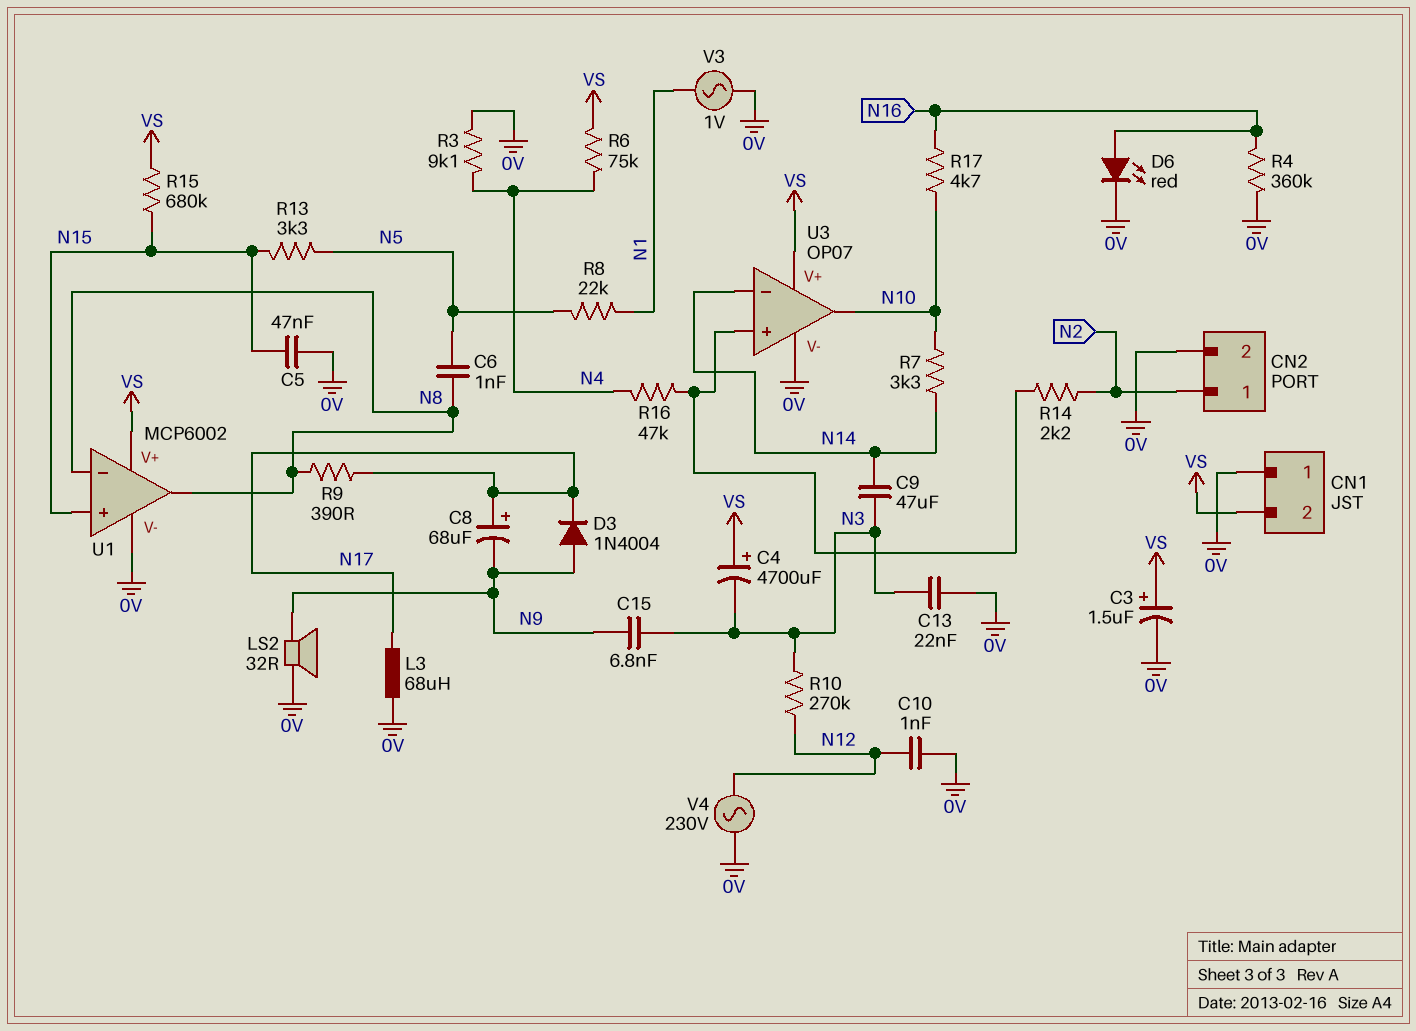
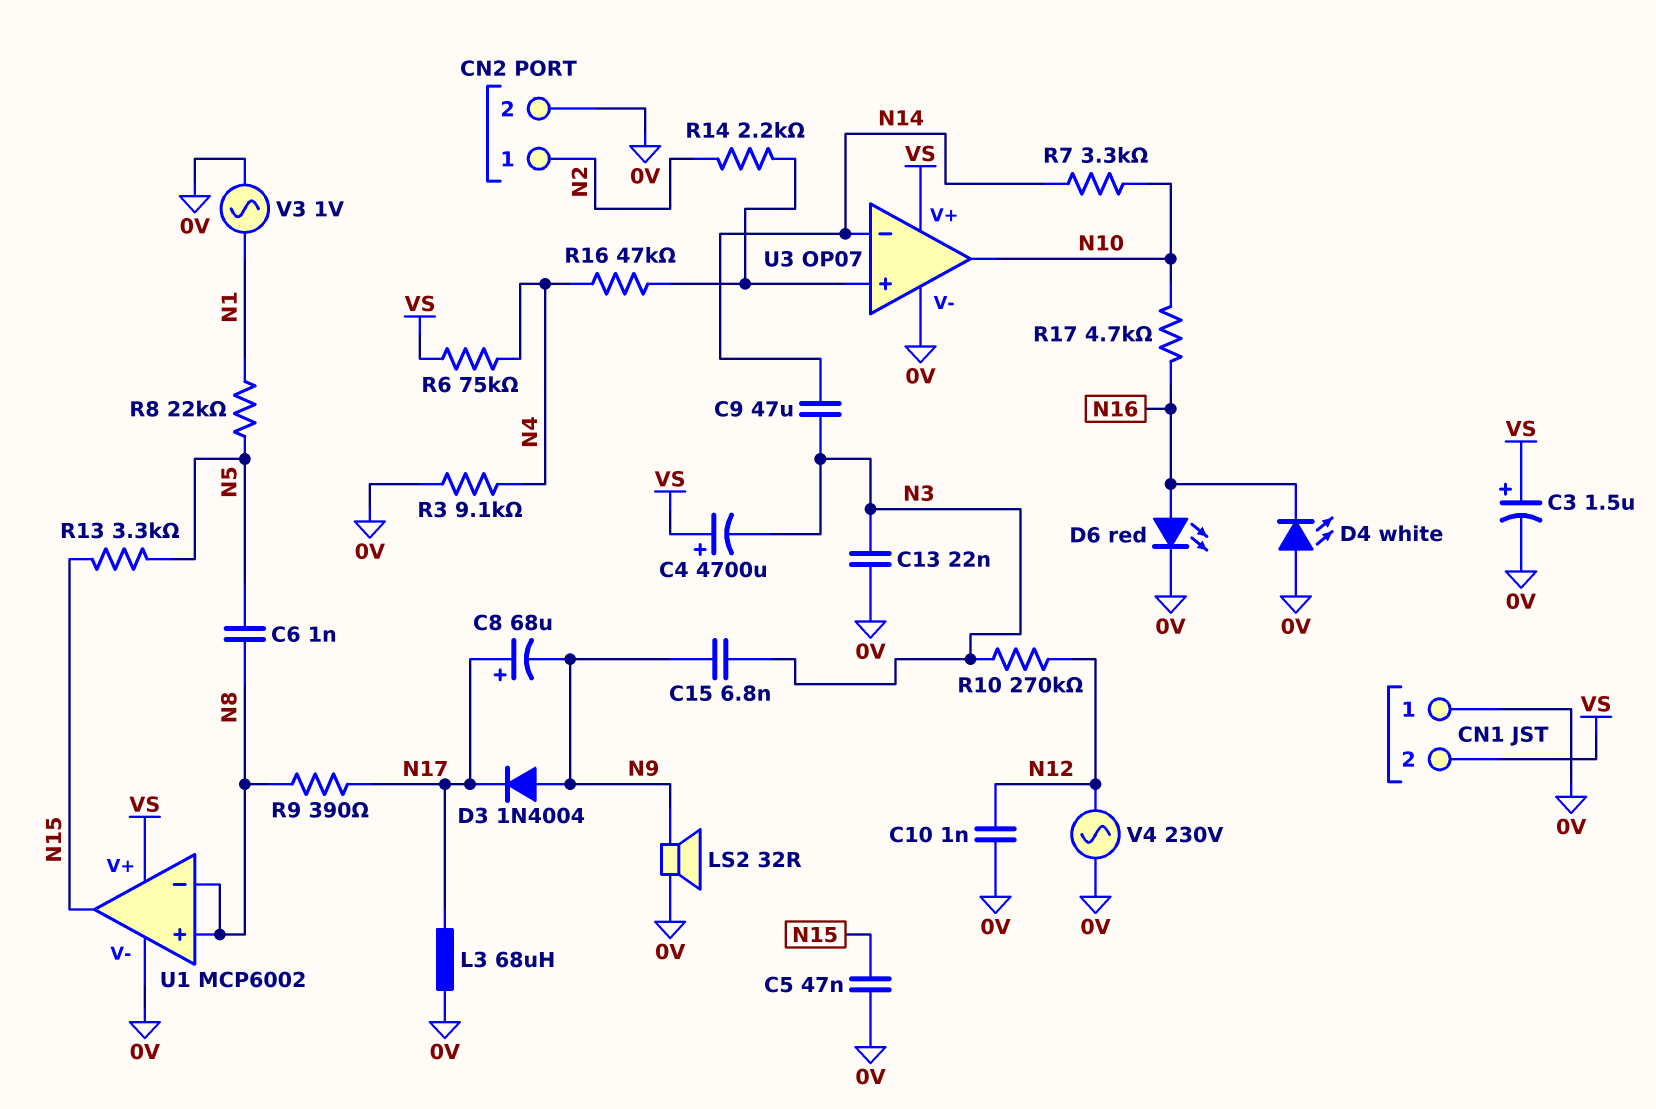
D4: none -> LED white (A 0V, K N16)
R4: 360k (0V, N16) -> none
R15: 680k (N15, VS) -> none
U1 pin in+: N15 -> N8
U1 pin out: N8 -> N15

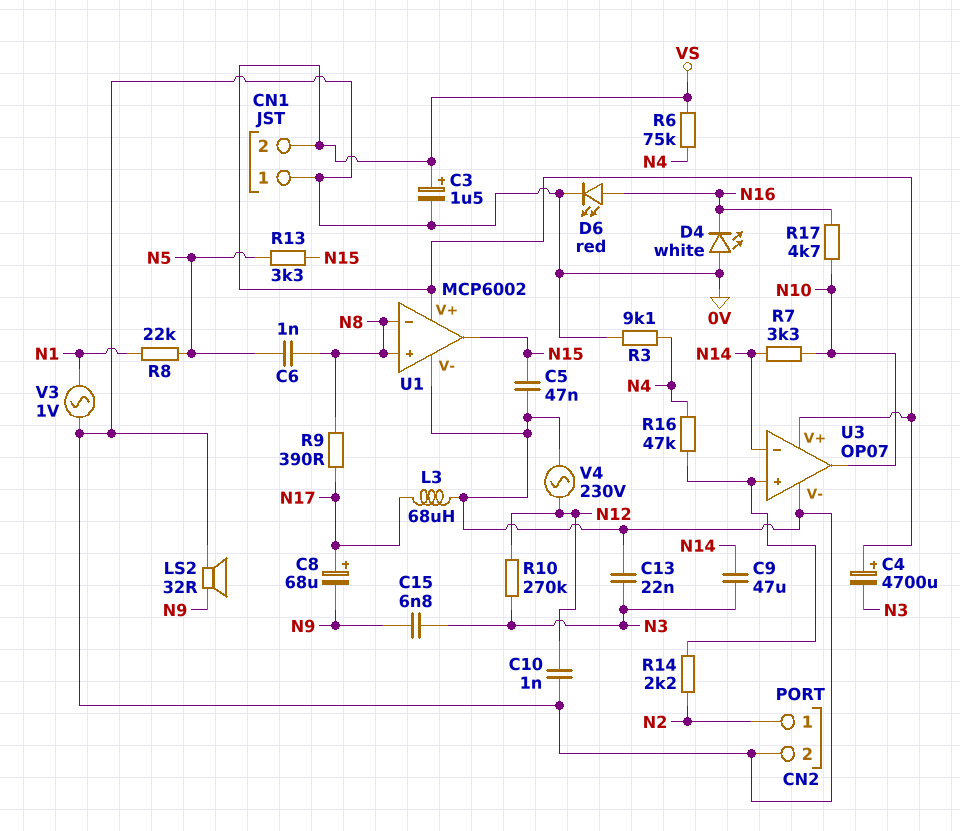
D3: diode 1N4004 (A N9, K N17) -> none

